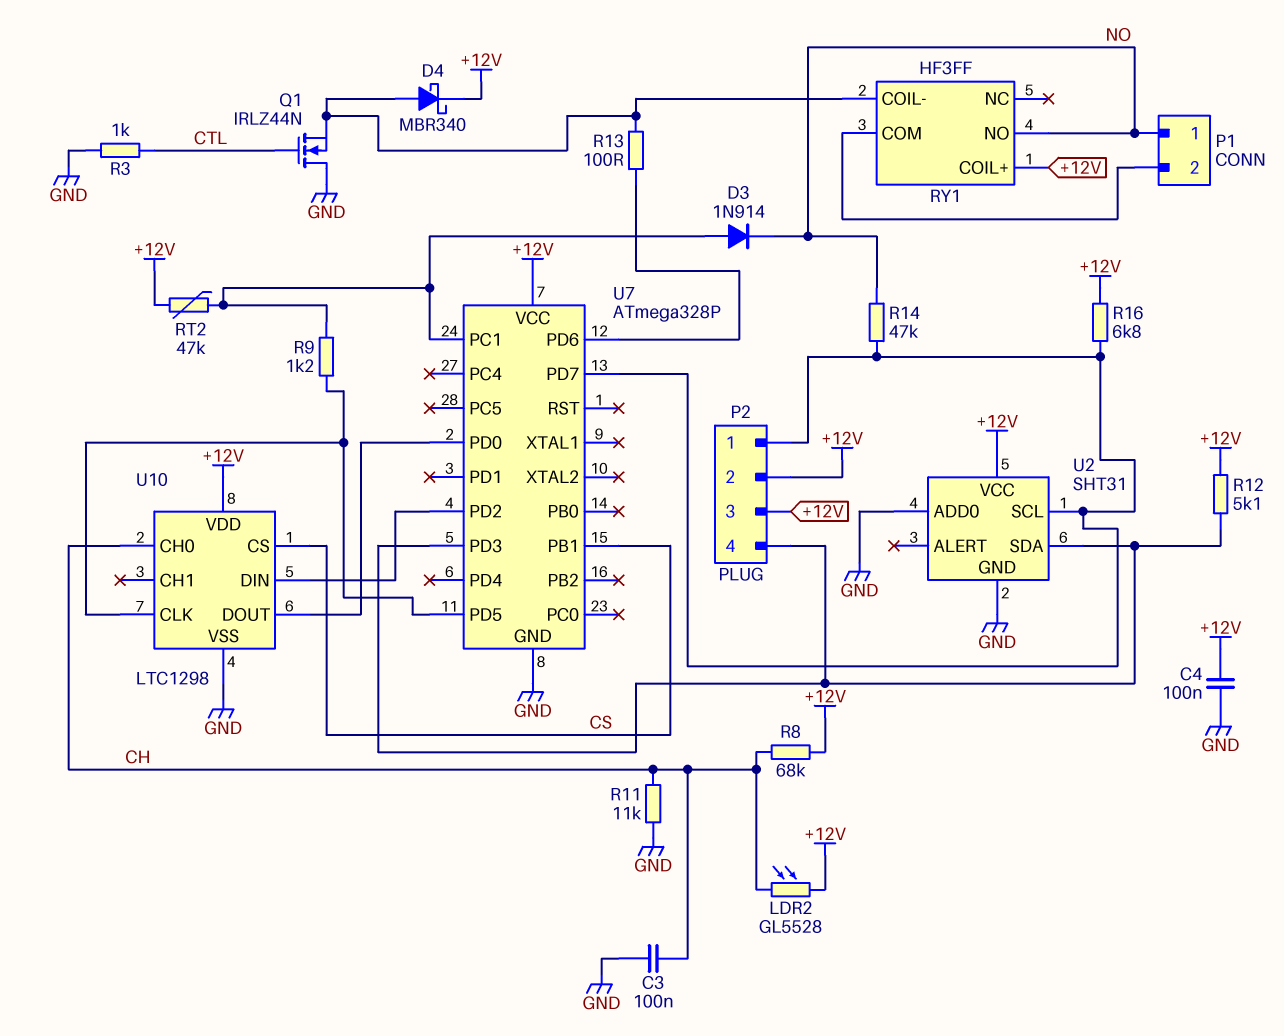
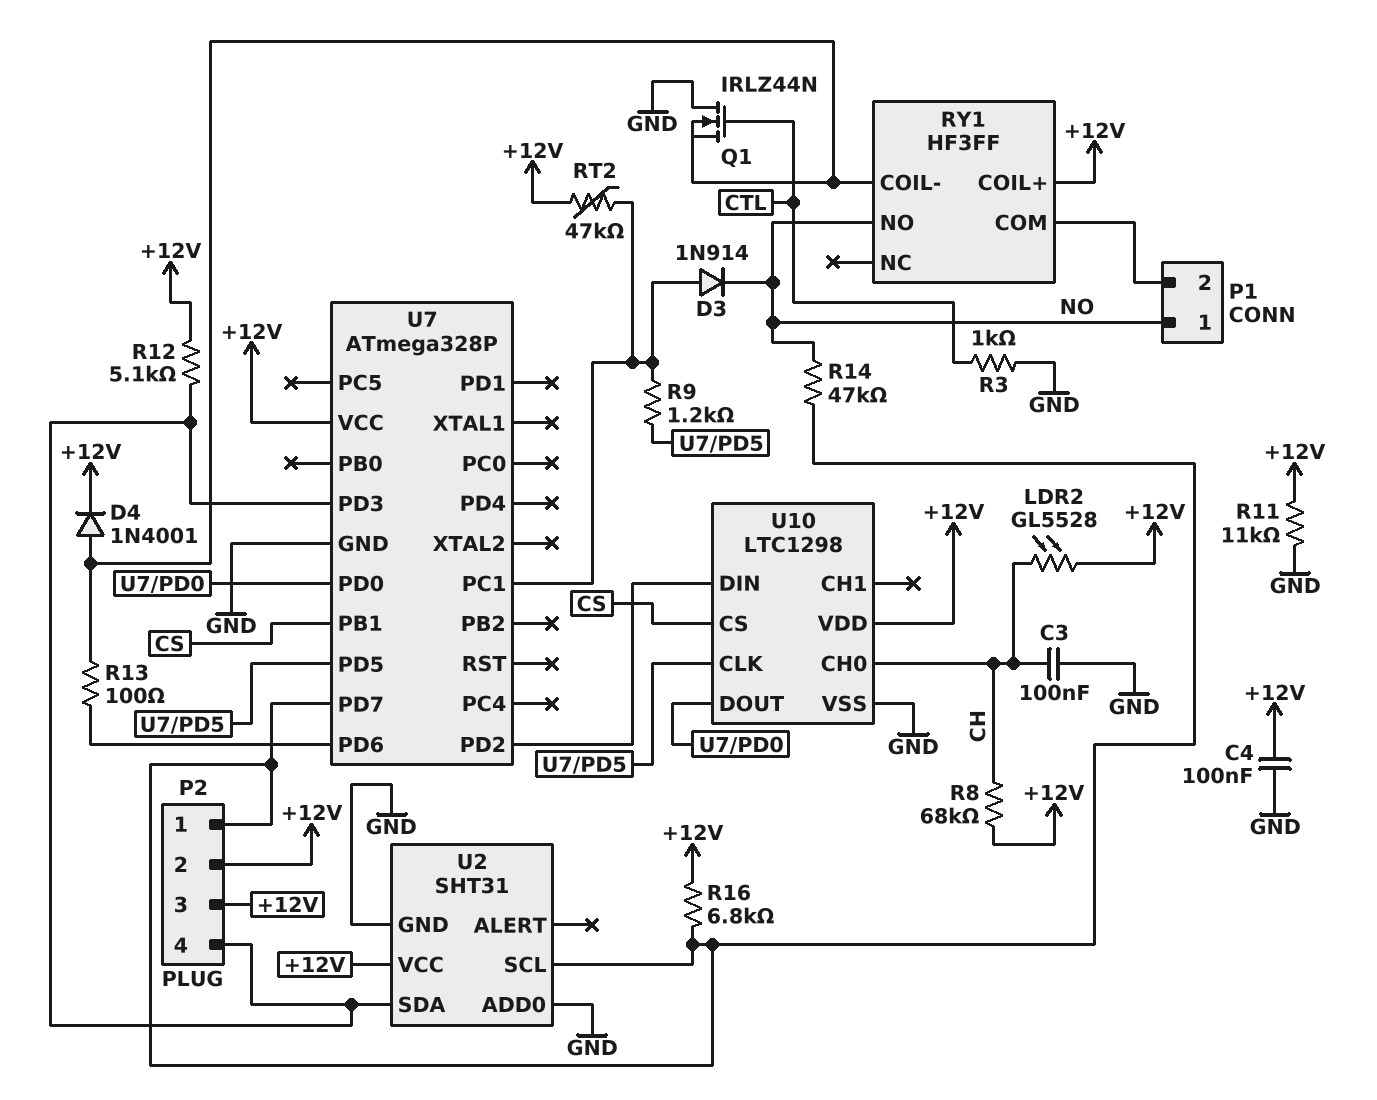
D4: schottky MBR340 (A RY1/COIL-, K +12V) -> diode 1N4001 (A RY1/COIL-, K +12V)
R11: 11k (CH, GND) -> 11k (+12V, GND)

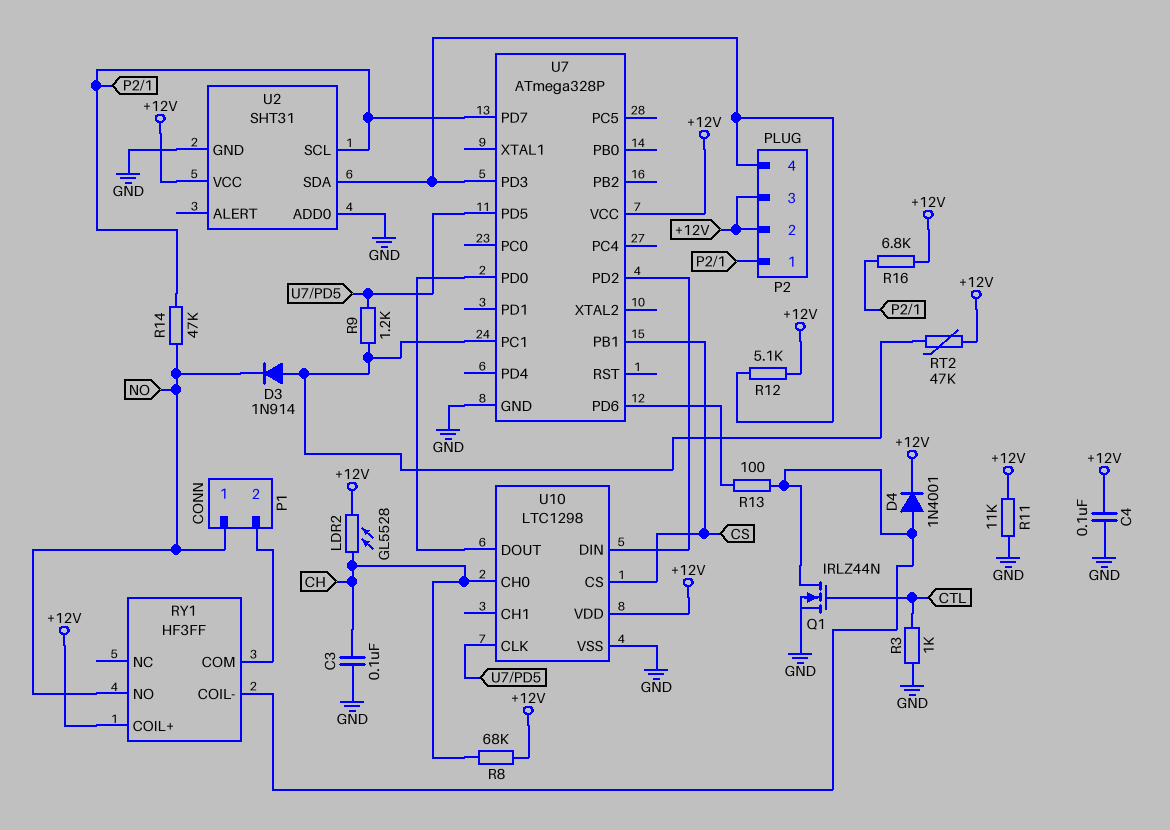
Q1: NMOS IRLZ44N (G CTL, D GND, S RY1/COIL-) -> NMOS IRLZ44N (G CTL, D RY1/COIL-, S GND)

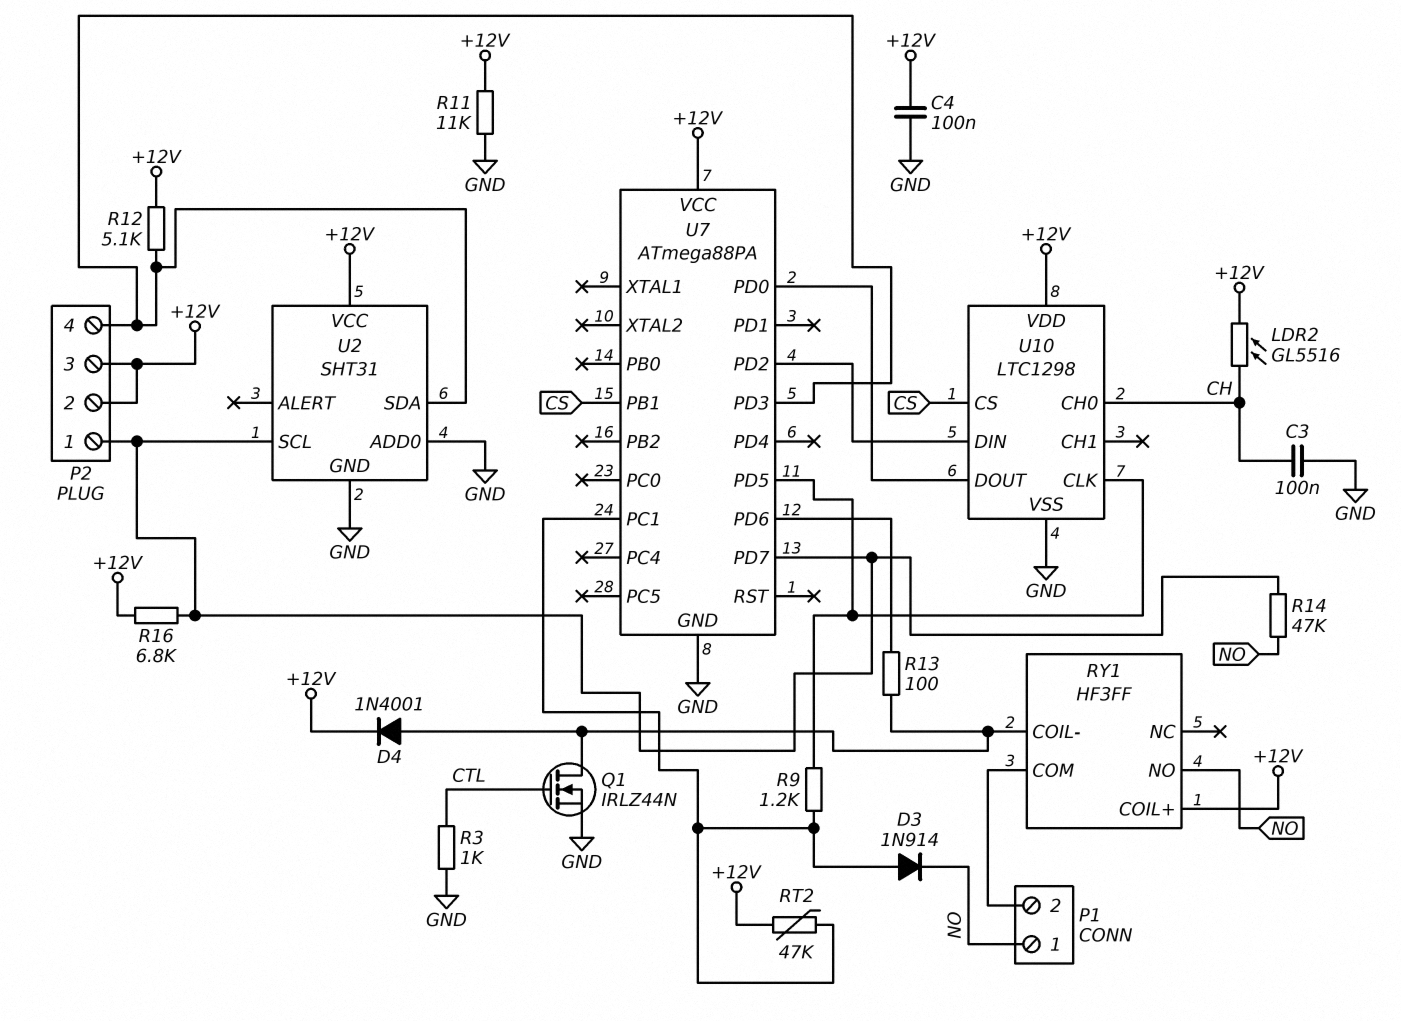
LDR2: GL5528 (+12V, CH) -> GL5516 (+12V, CH)
R8: 68k (+12V, CH) -> none
U7: ATmega328P -> ATmega88PA

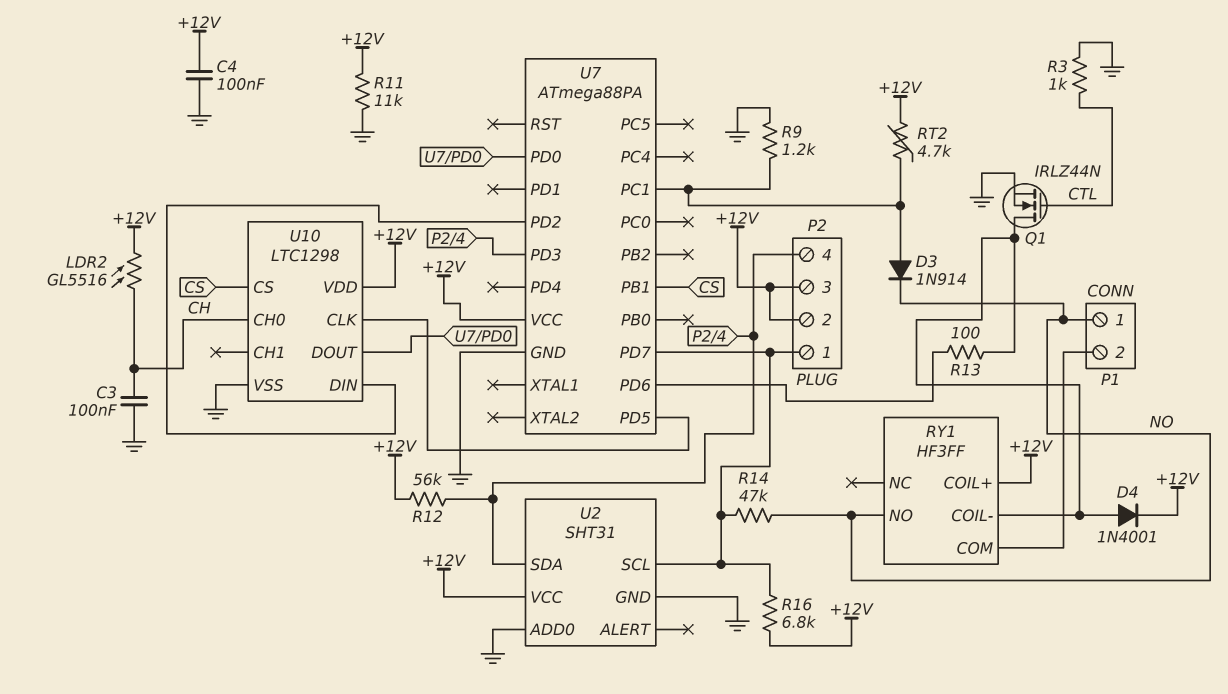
R9: 1.2k (U7/PC1, U7/PD5) -> 1.2k (GND, U7/PC1)
R12: 5.1k (+12V, P2/4) -> 56k (+12V, P2/4)
RT2: 47k (+12V, U7/PC1) -> 4.7k (+12V, U7/PC1)

